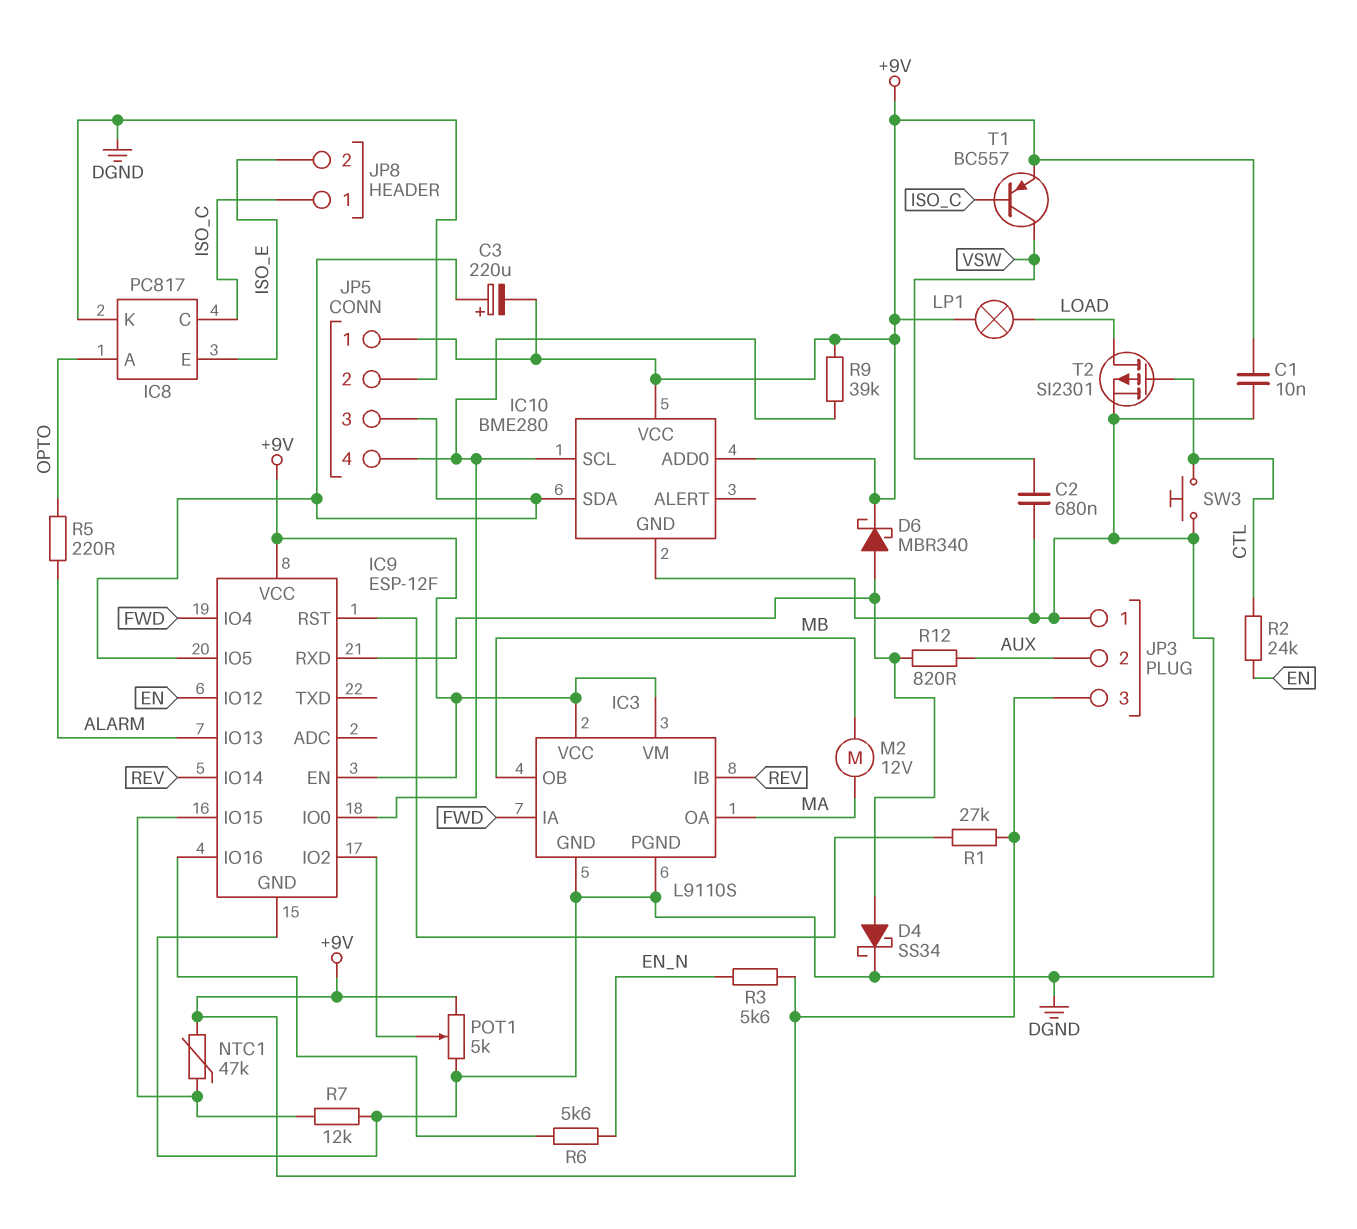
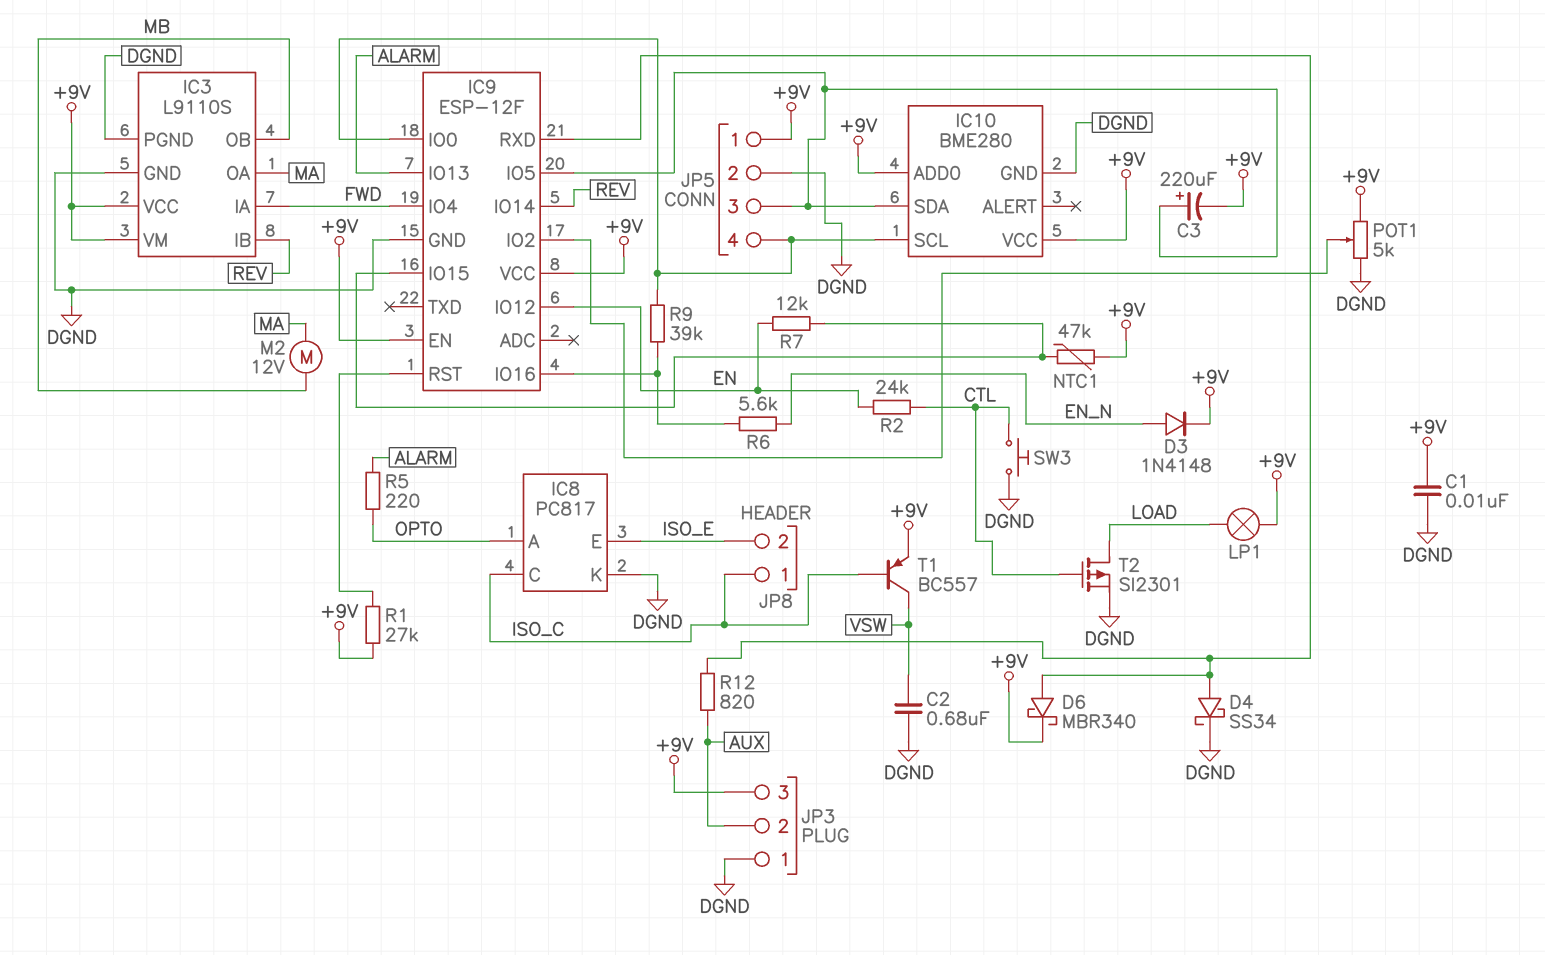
D3: none -> diode 1N4148 (A EN_N, K +9V)
R3: 5.6k (+9V, EN_N) -> none
R7: 12k (DGND, IC9/IO15) -> 12k (EN, IC9/IO15)
R9: 39k (+9V, IC9/IO0) -> 39k (IC9/IO0, IC9/IO16)

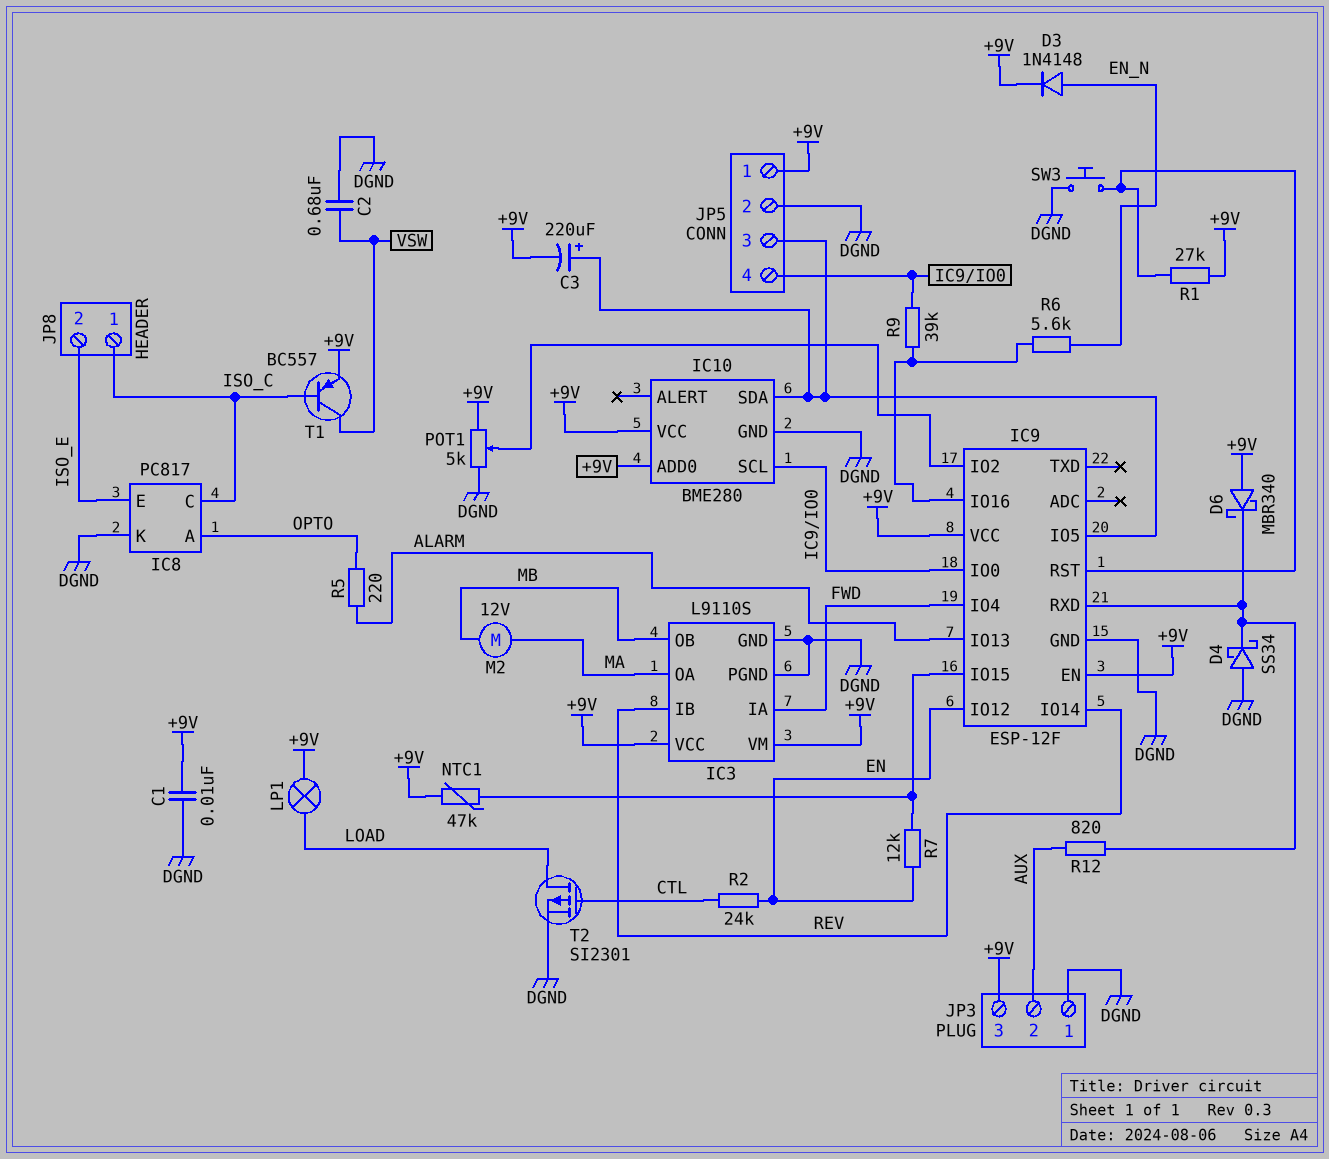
D4: schottky SS34 (A IC9/RXD, K DGND) -> schottky SS34 (A DGND, K IC9/RXD)
D6: schottky MBR340 (A IC9/RXD, K +9V) -> schottky MBR340 (A +9V, K IC9/RXD)
SW3: button (CTL, DGND) -> button (DGND, IC9/RST)

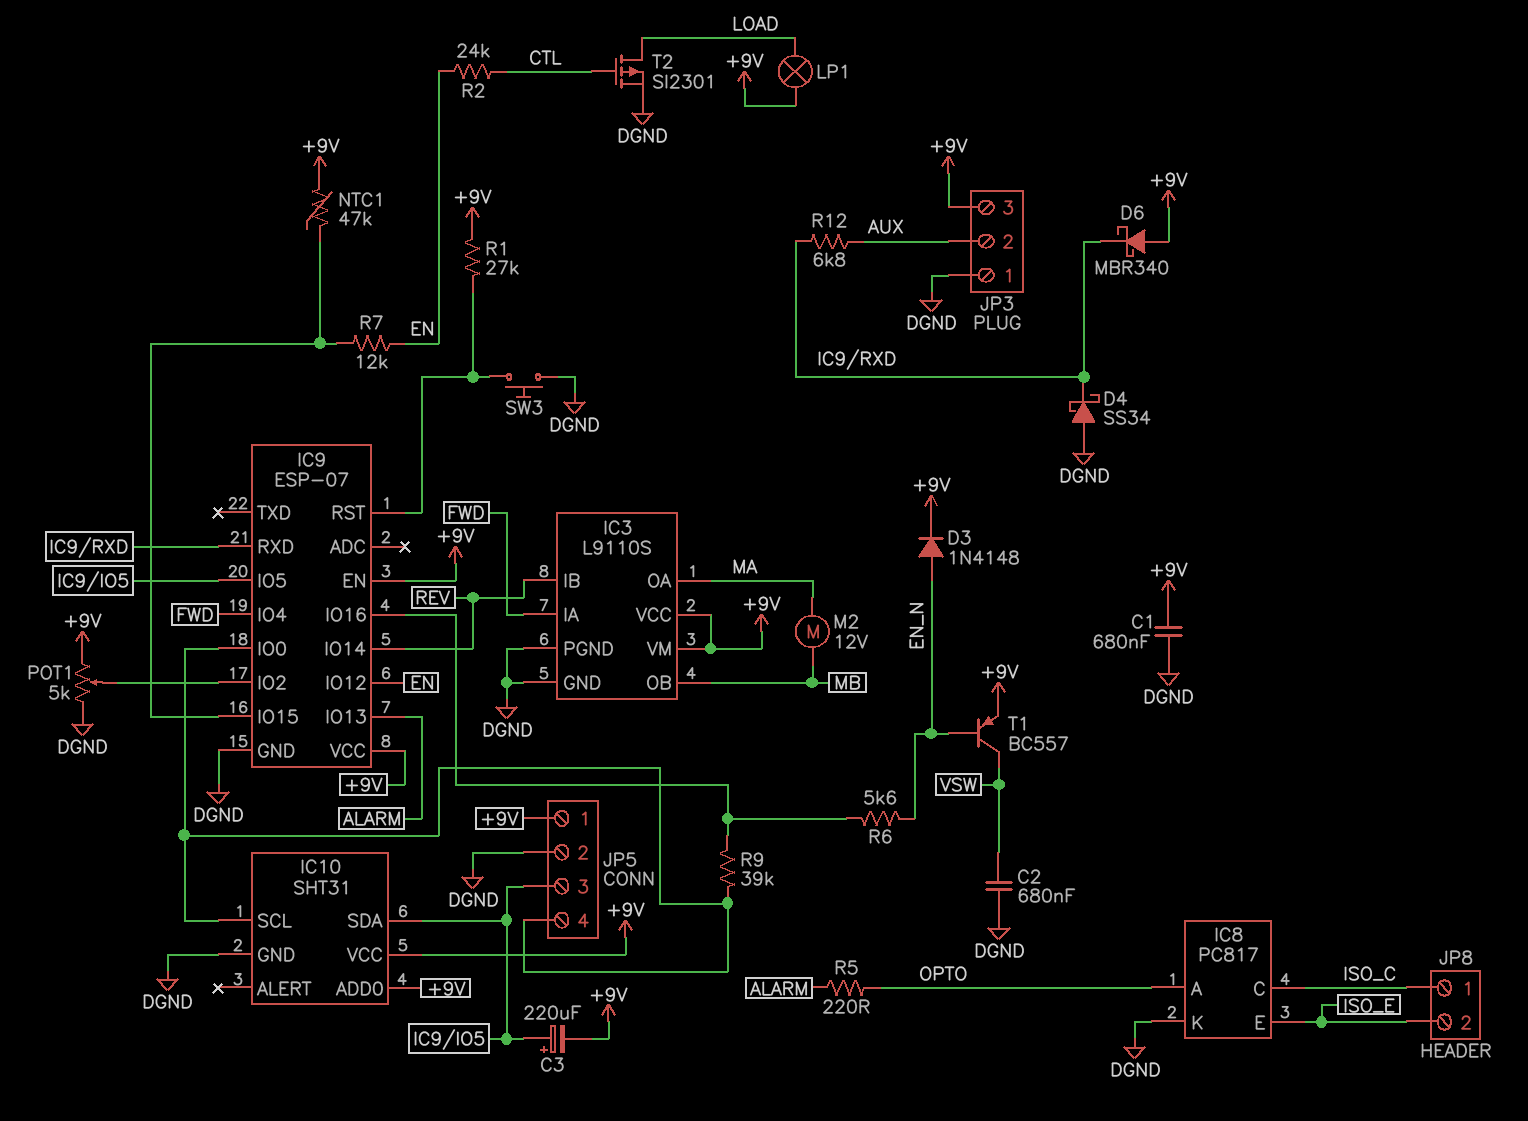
C1: 10nF (+9V, DGND) -> 680nF (+9V, DGND)
IC9: ESP-12F -> ESP-07
IC10: BME280 -> SHT31
R12: 820 (AUX, IC9/RXD) -> 6.8k (AUX, IC9/RXD)
T1: PNP BC557 (B ISO_C, C VSW, E +9V) -> PNP BC557 (B EN_N, C VSW, E +9V)

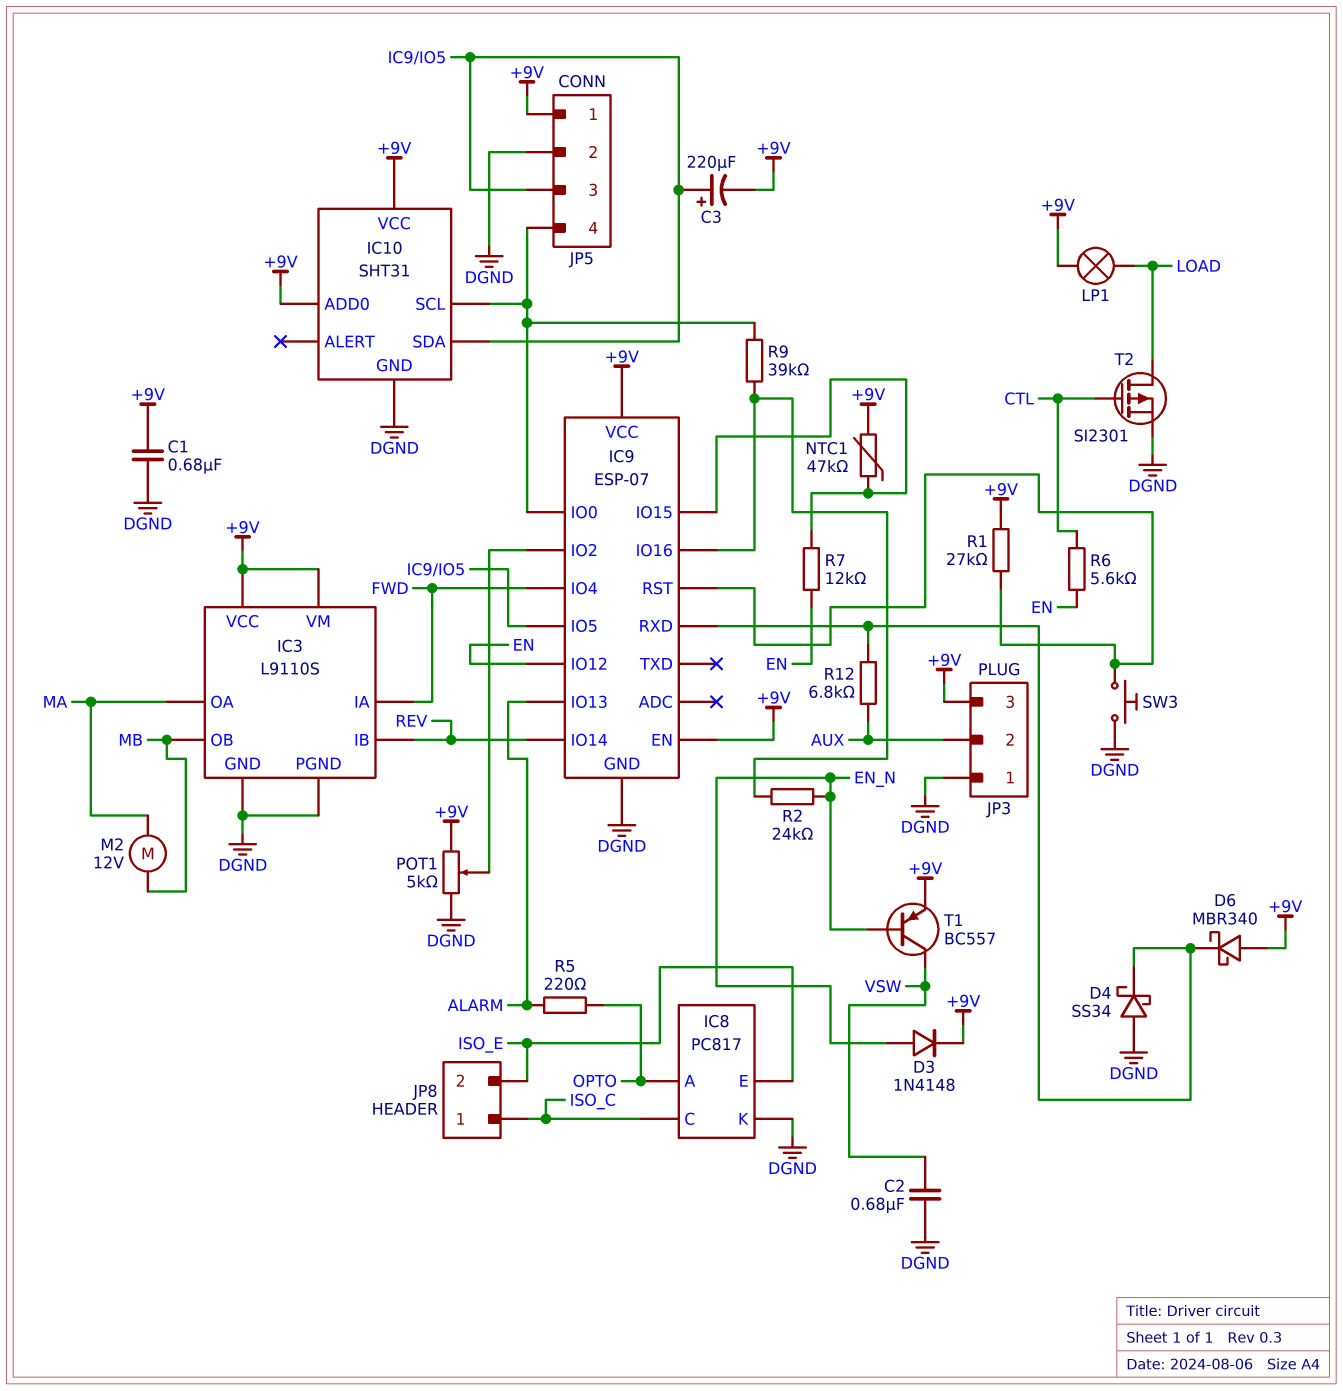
R2: 24k (CTL, EN) -> 24k (EN_N, IC9/IO16)
R6: 5.6k (EN_N, IC9/IO16) -> 5.6k (CTL, EN)

